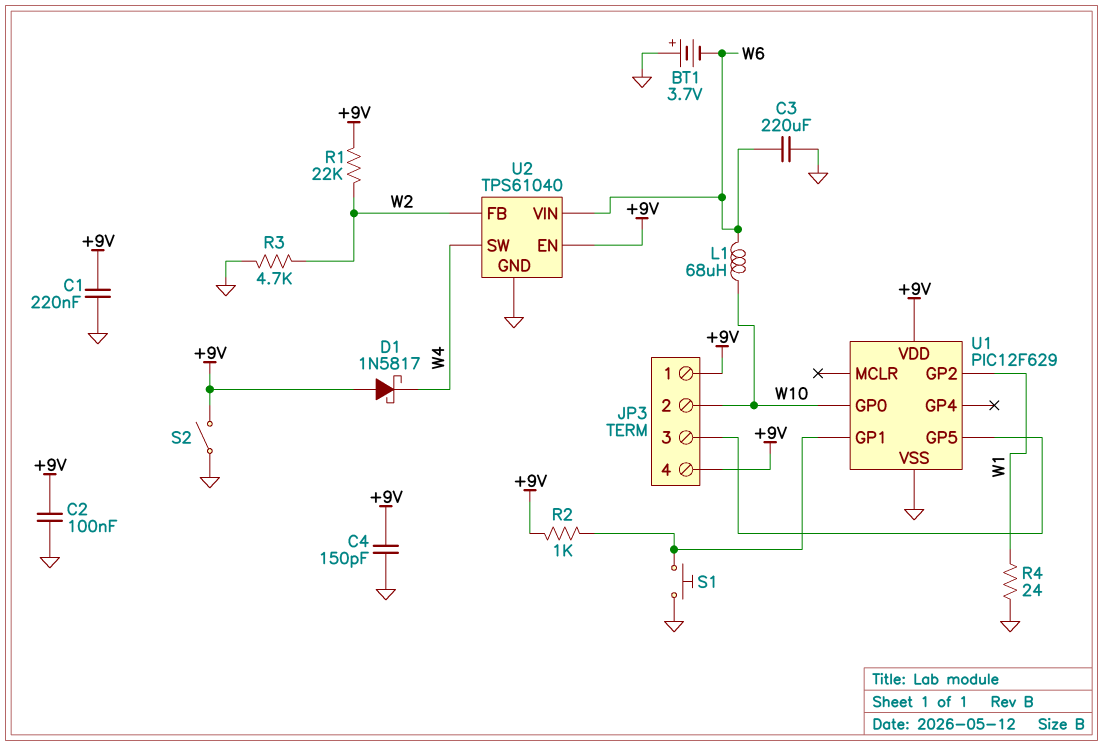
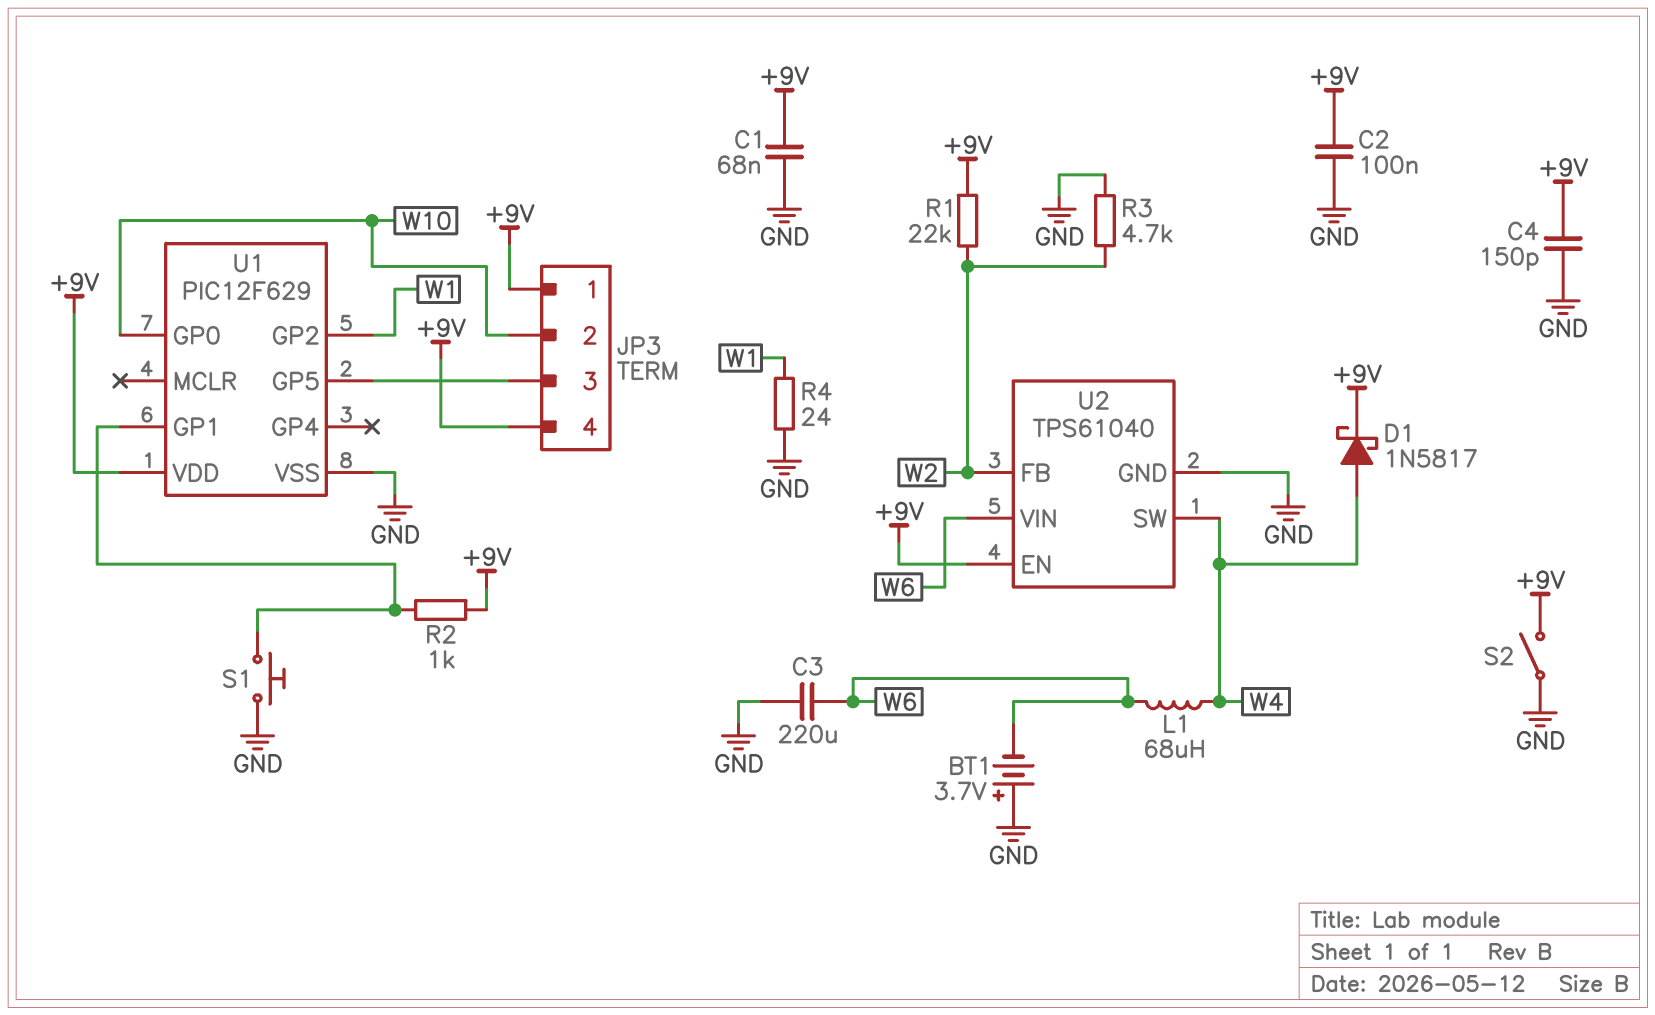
C1: 220nF (+9V, GND) -> 68nF (+9V, GND)
D1: schottky 1N5817 (A +9V, K W4) -> schottky 1N5817 (A W4, K +9V)
L1: 68uH (W6, W10) -> 68uH (W4, W6)

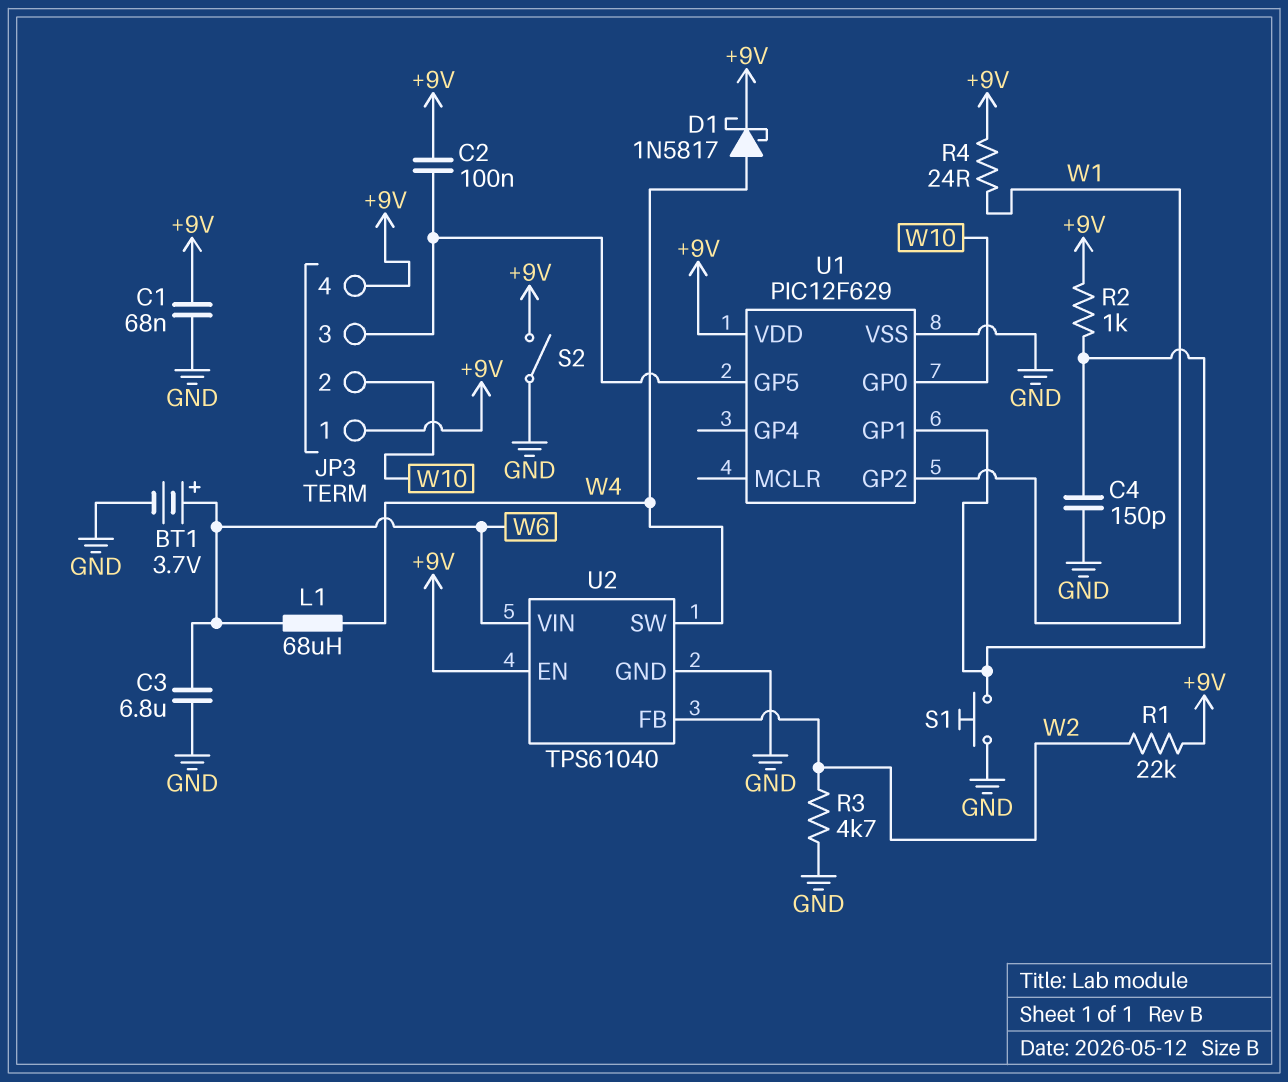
BT1: 3.7V (plus GND, minus W6) -> 3.7V (plus W6, minus GND)
C2: 100nF (+9V, GND) -> 100nF (+9V, JP3/3)
C3: 220uF (GND, W6) -> 6.8uF (GND, W6)
C4: 150pF (+9V, GND) -> 150pF (GND, U1/GP1)
R4: 24 (GND, W1) -> 24 (+9V, W1)

